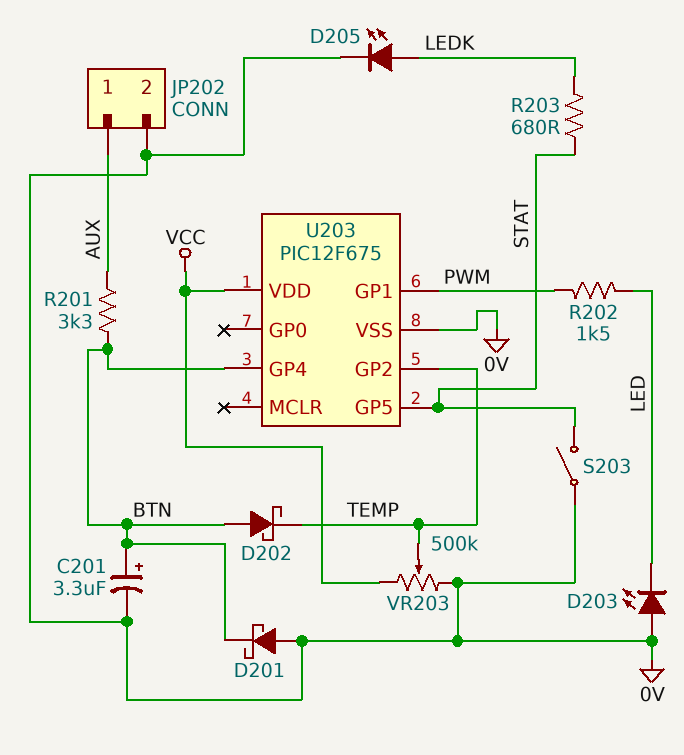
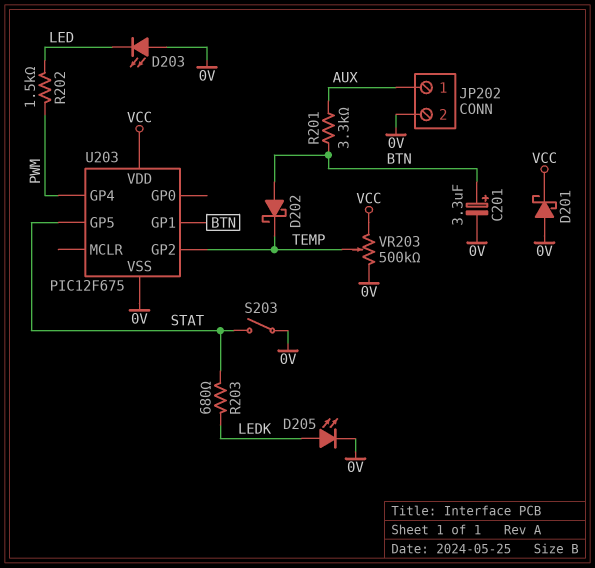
D201: schottky (A 0V, K BTN) -> schottky (A 0V, K VCC)
U203 pin GP1: PWM -> BTN
U203 pin GP4: BTN -> PWM

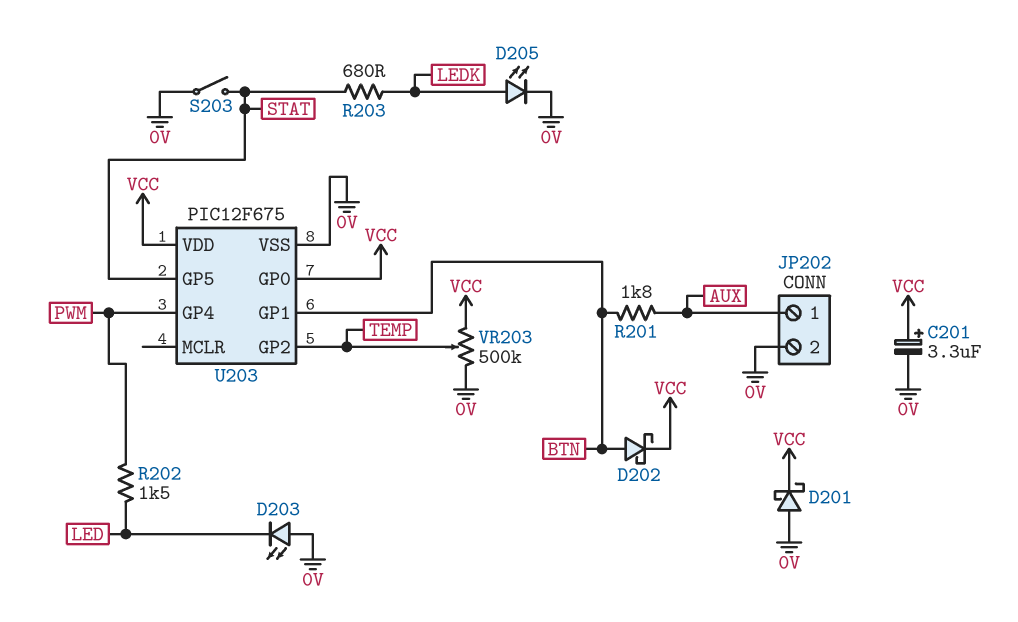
C201: 3.3uF (plus BTN, minus 0V) -> 3.3uF (plus VCC, minus 0V)
D202: schottky (A BTN, K TEMP) -> schottky (A BTN, K VCC)
R201: 3.3k (AUX, BTN) -> 1.8k (AUX, BTN)
U203 pin GP0: none -> VCC

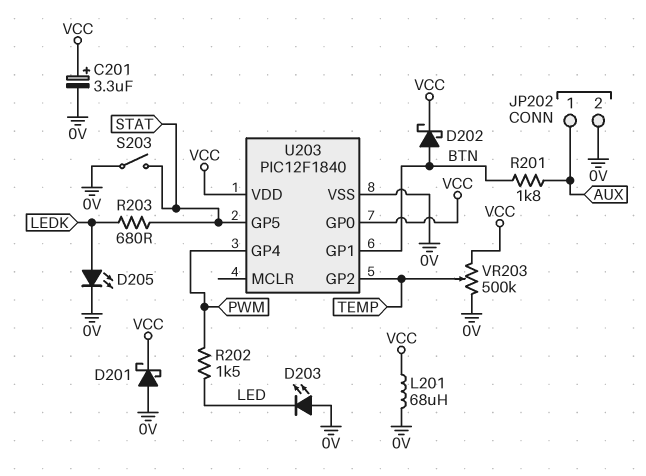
L201: none -> 68uH (0V, VCC)
U203: PIC12F675 -> PIC12F1840

